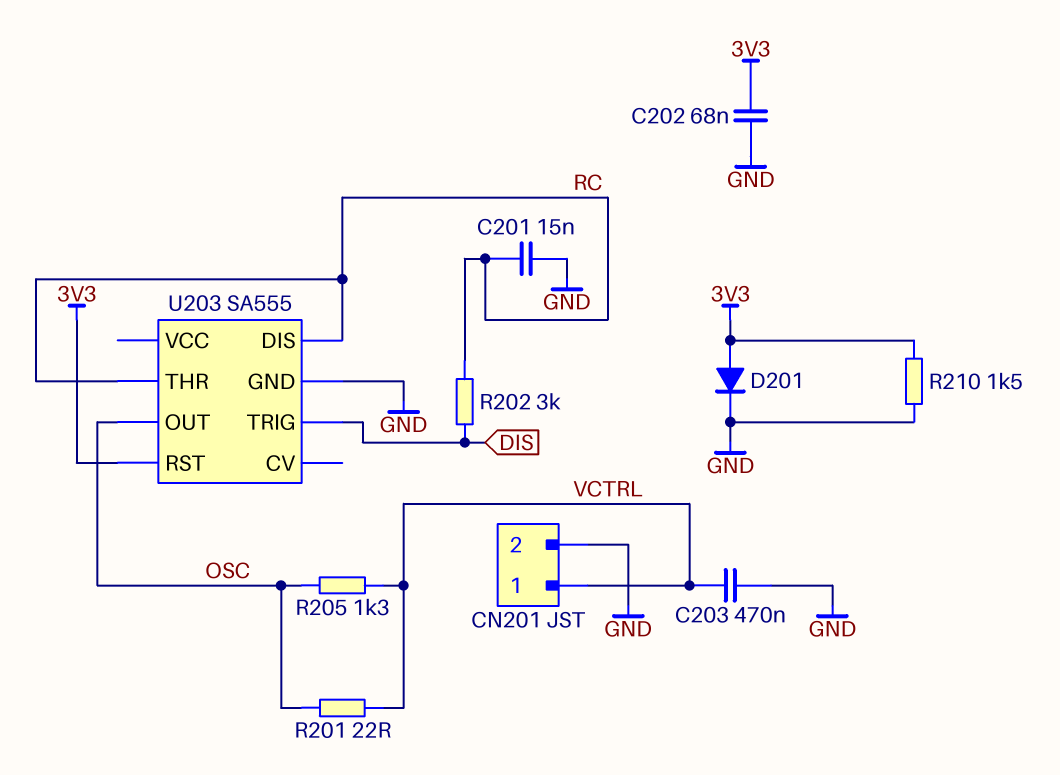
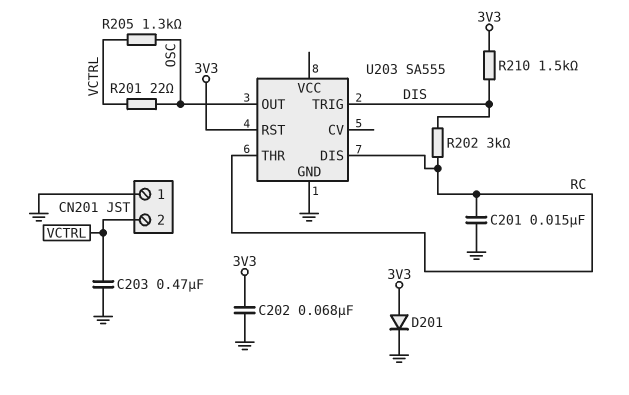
CN201 pin 1: VCTRL -> GND
CN201 pin 2: GND -> VCTRL
R210: 1.5k (3V3, GND) -> 1.5k (3V3, DIS)

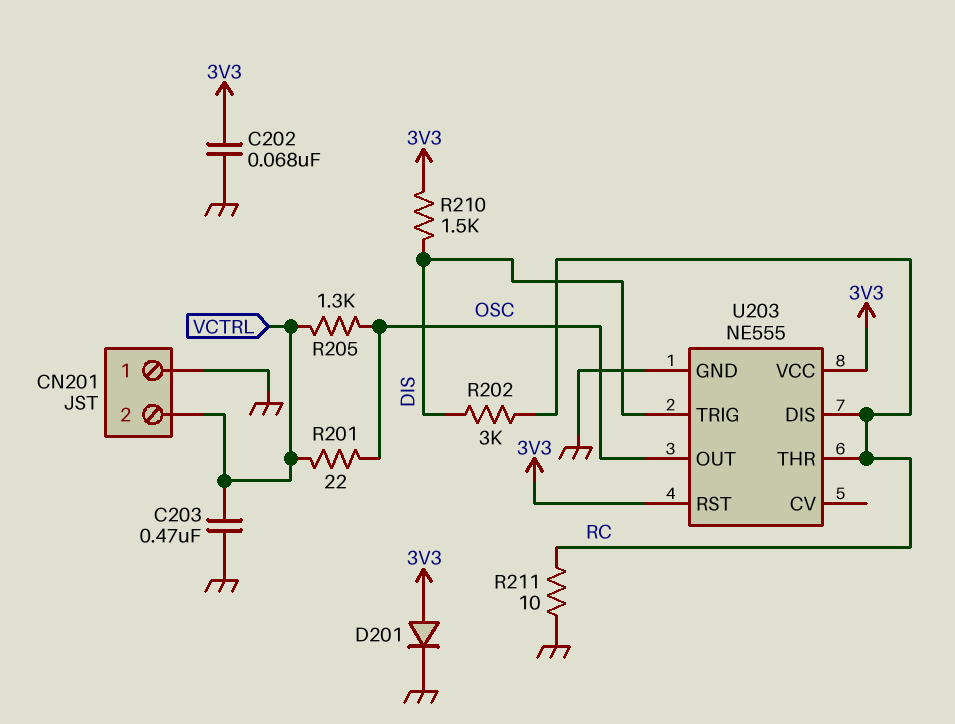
C201: 15nF (GND, RC) -> none
R211: none -> 10 (GND, RC)
U203: SA555 -> NE555
U203 pin VCC: none -> 3V3

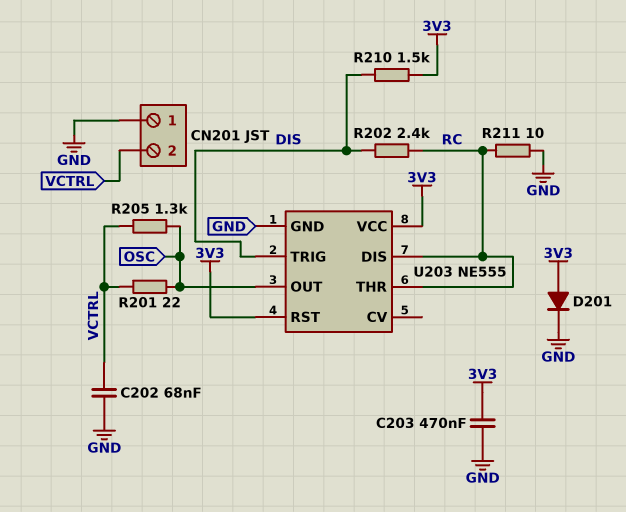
C202: 68nF (3V3, GND) -> 68nF (GND, VCTRL)
C203: 470nF (GND, VCTRL) -> 470nF (3V3, GND)
R202: 3k (DIS, RC) -> 2.4k (DIS, RC)

